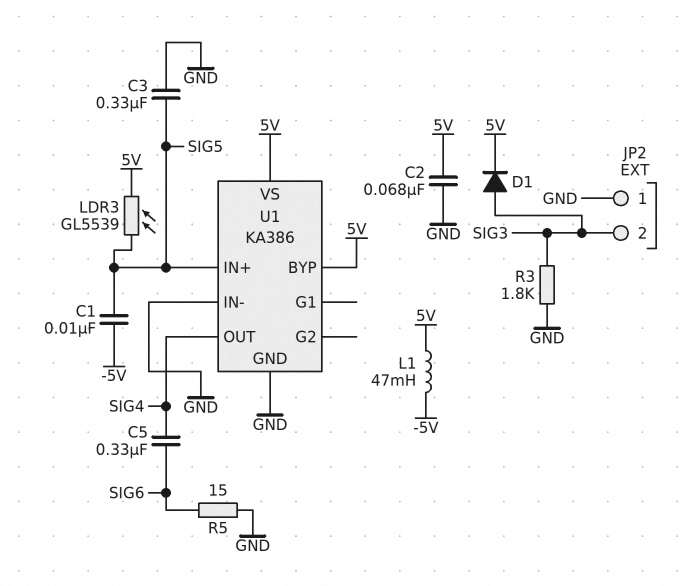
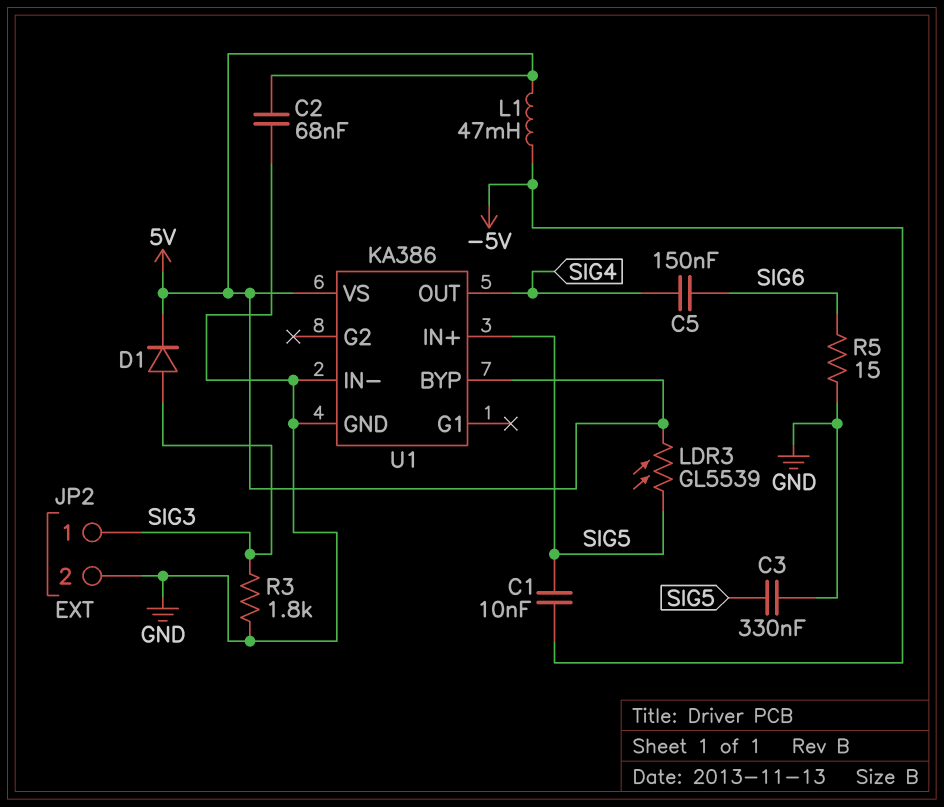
C5: 330nF (SIG4, SIG6) -> 150nF (SIG4, SIG6)
JP2 pin 1: GND -> SIG3
JP2 pin 2: SIG3 -> GND

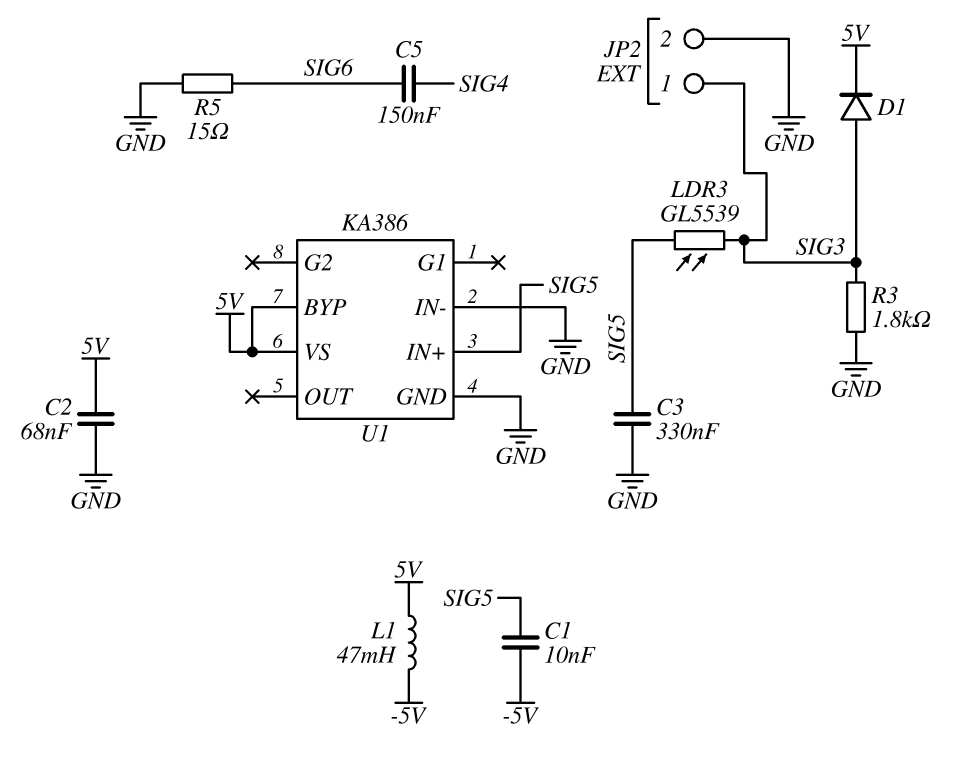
LDR3: GL5539 (5V, SIG5) -> GL5539 (SIG3, SIG5)
U1 pin OUT: SIG4 -> none

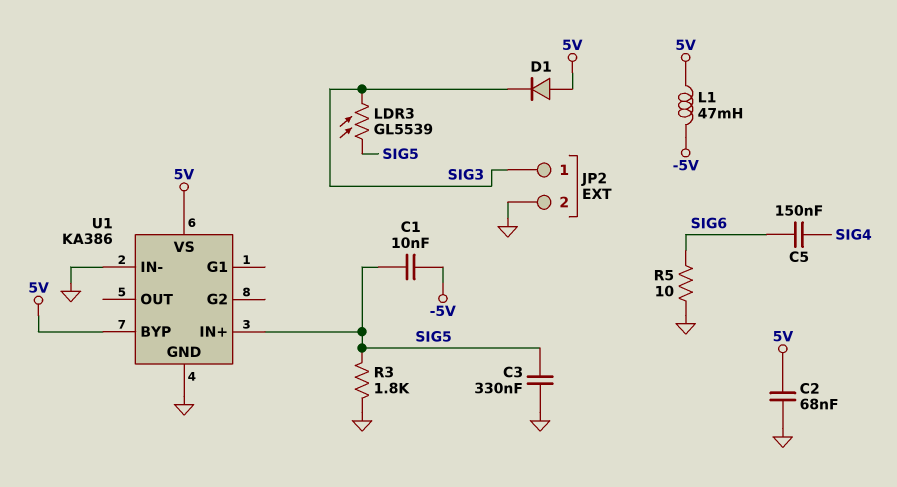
D1: diode (A SIG3, K 5V) -> diode (A 5V, K SIG3)
R3: 1.8k (GND, SIG3) -> 1.8k (GND, SIG5)
R5: 15 (GND, SIG6) -> 10 (GND, SIG6)

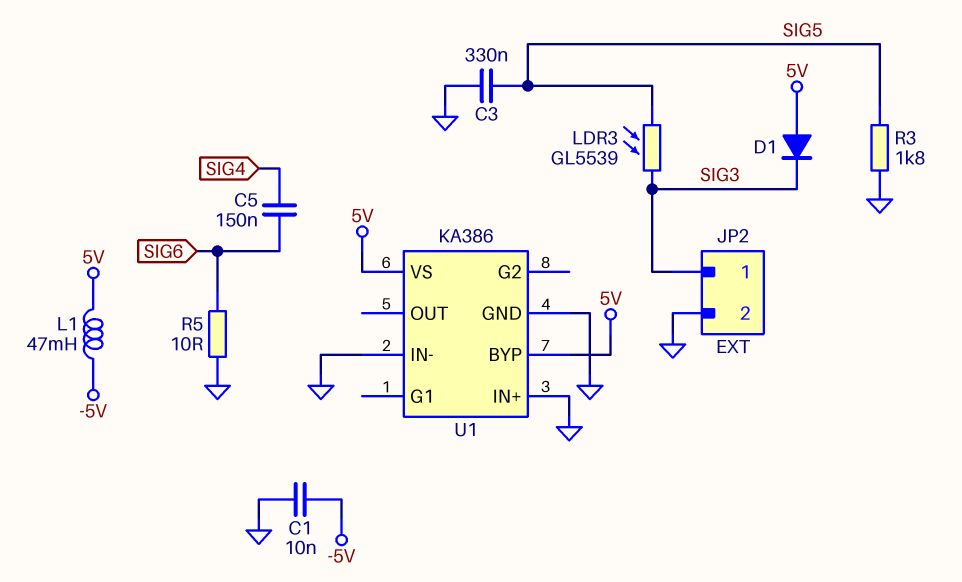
C1: 10nF (-5V, SIG5) -> 10nF (-5V, GND)
C2: 68nF (5V, GND) -> none
U1 pin IN+: SIG5 -> GND

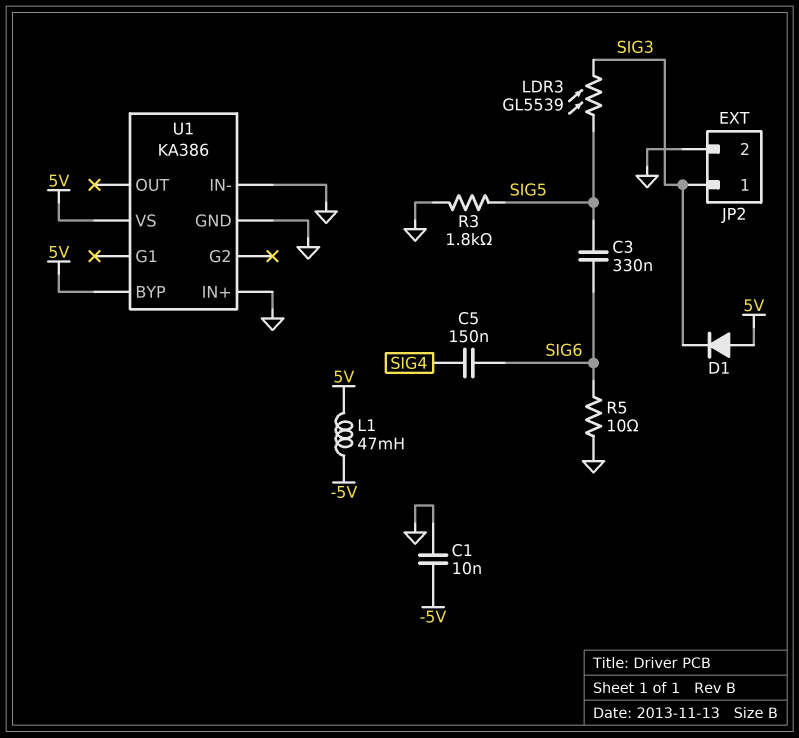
C3: 330nF (GND, SIG5) -> 330nF (SIG5, SIG6)

